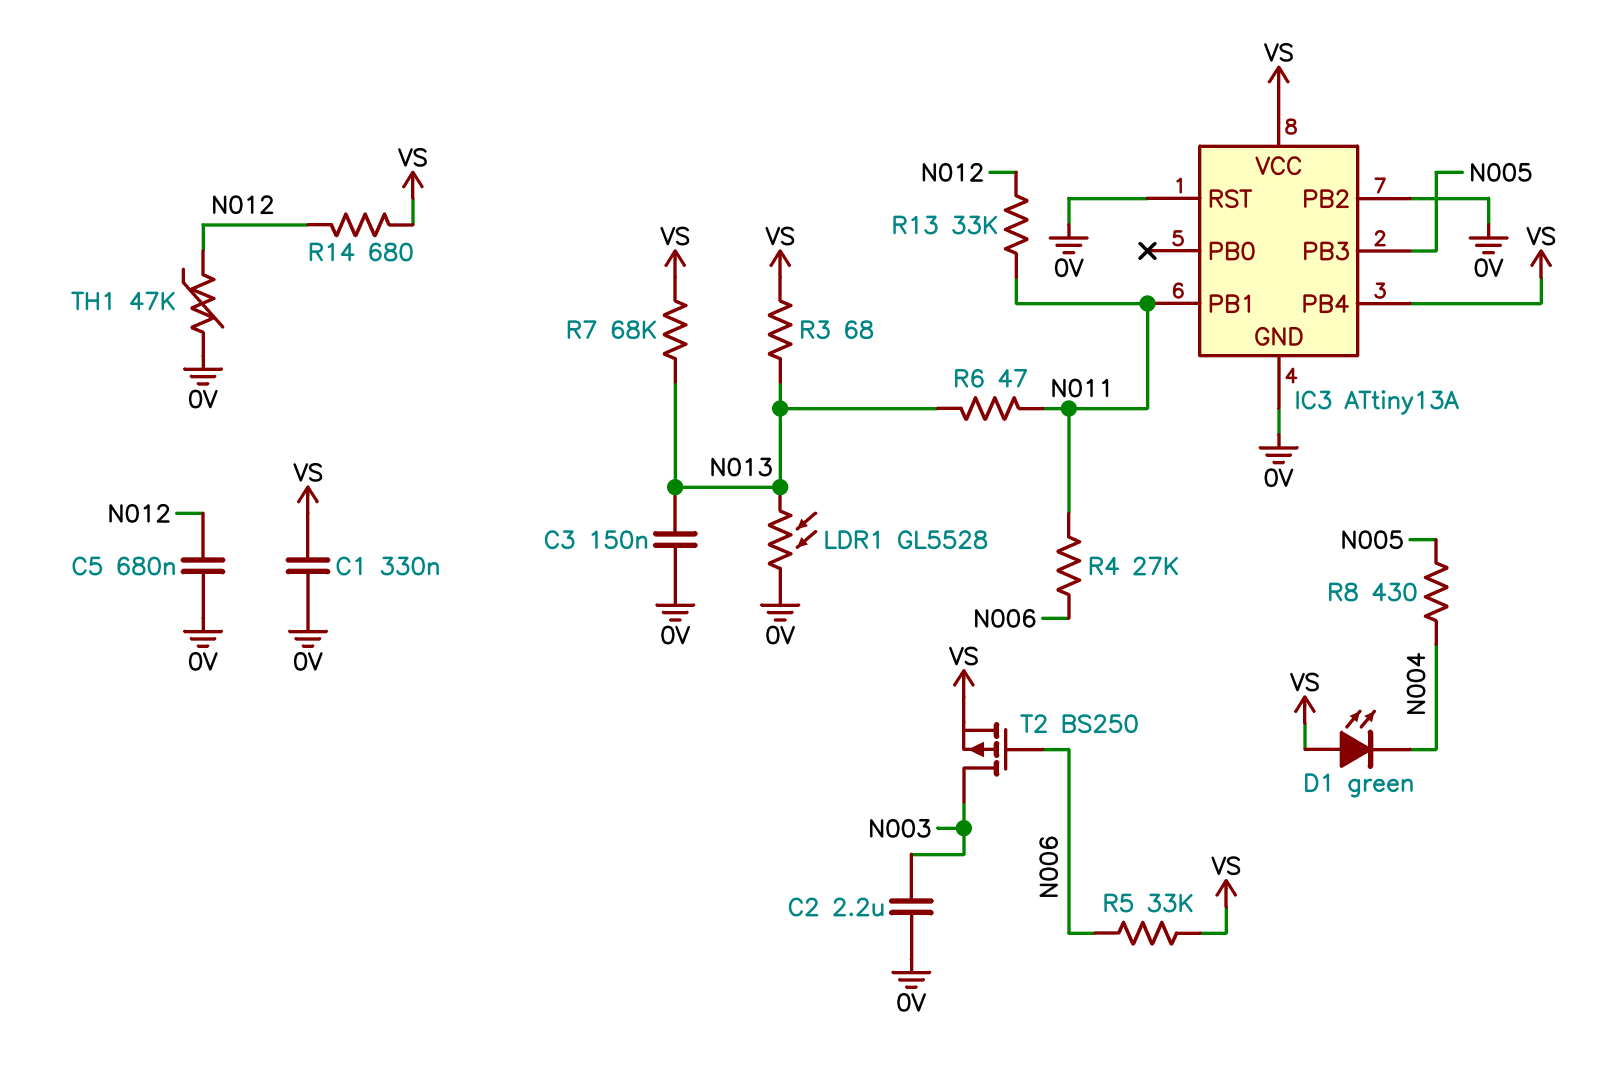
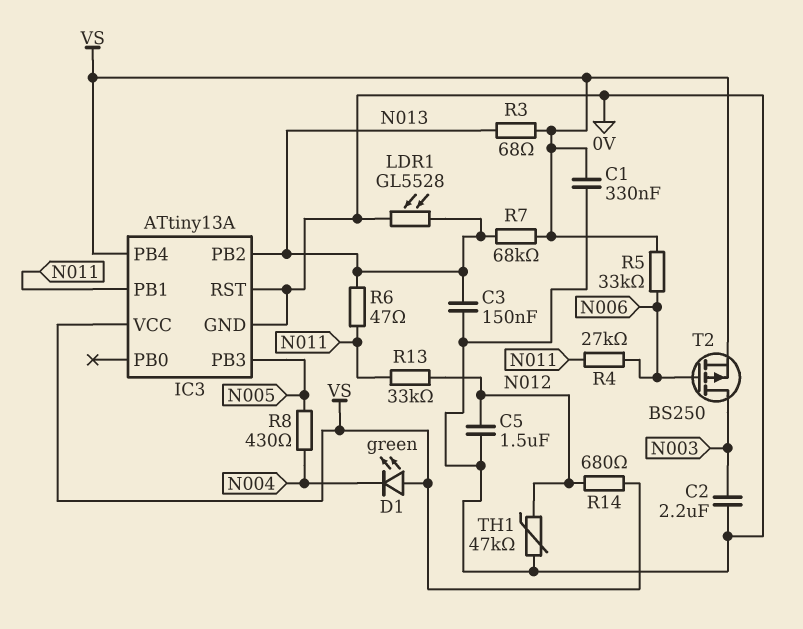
C5: 680nF (0V, N012) -> 1.5uF (0V, N012)
IC3 pin PB2: 0V -> N013

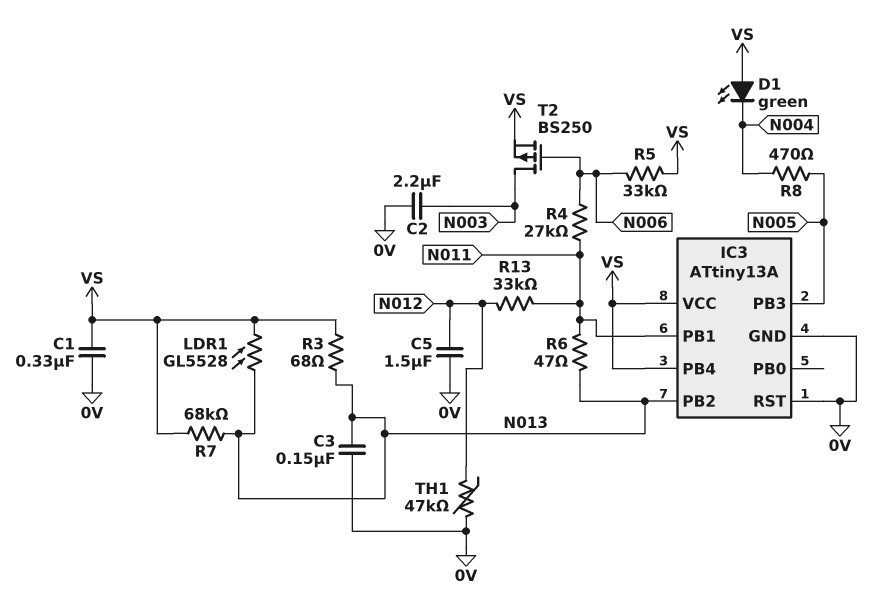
LDR1: GL5528 (0V, N013) -> GL5528 (N013, VS)
R8: 430 (N004, N005) -> 470 (N004, N005)
R14: 680 (N012, VS) -> none

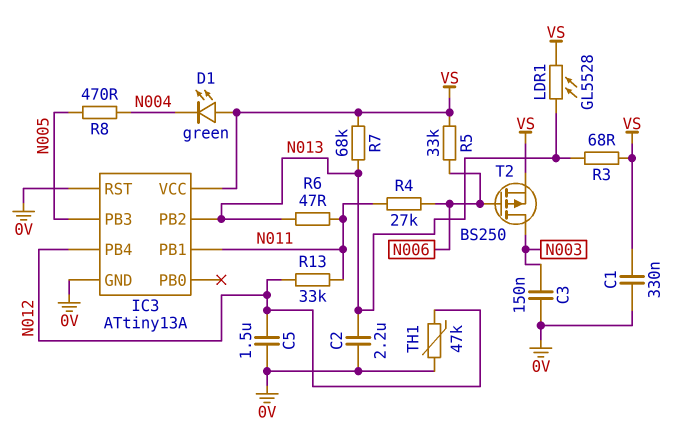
C2: 2.2uF (0V, N003) -> 2.2uF (0V, N013)
C3: 150nF (0V, N013) -> 150nF (0V, N003)
IC3 pin PB4: VS -> N012

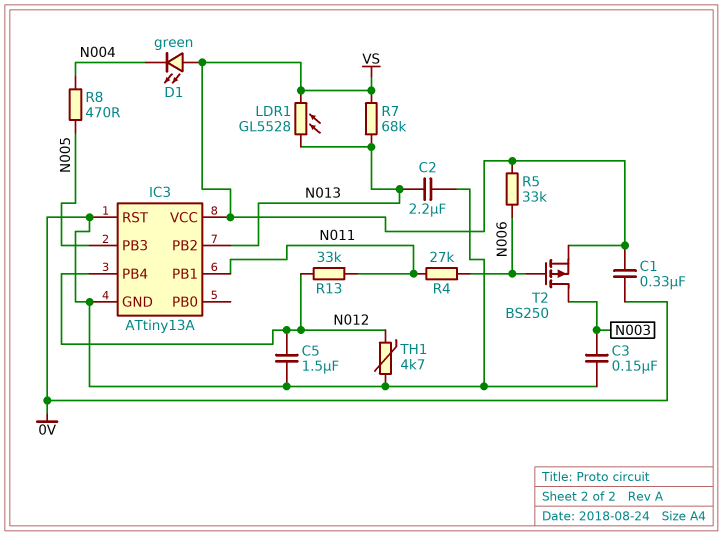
R3: 68 (N013, VS) -> none
R6: 47 (N011, N013) -> none
TH1: 47k (0V, N012) -> 4.7k (0V, N012)

